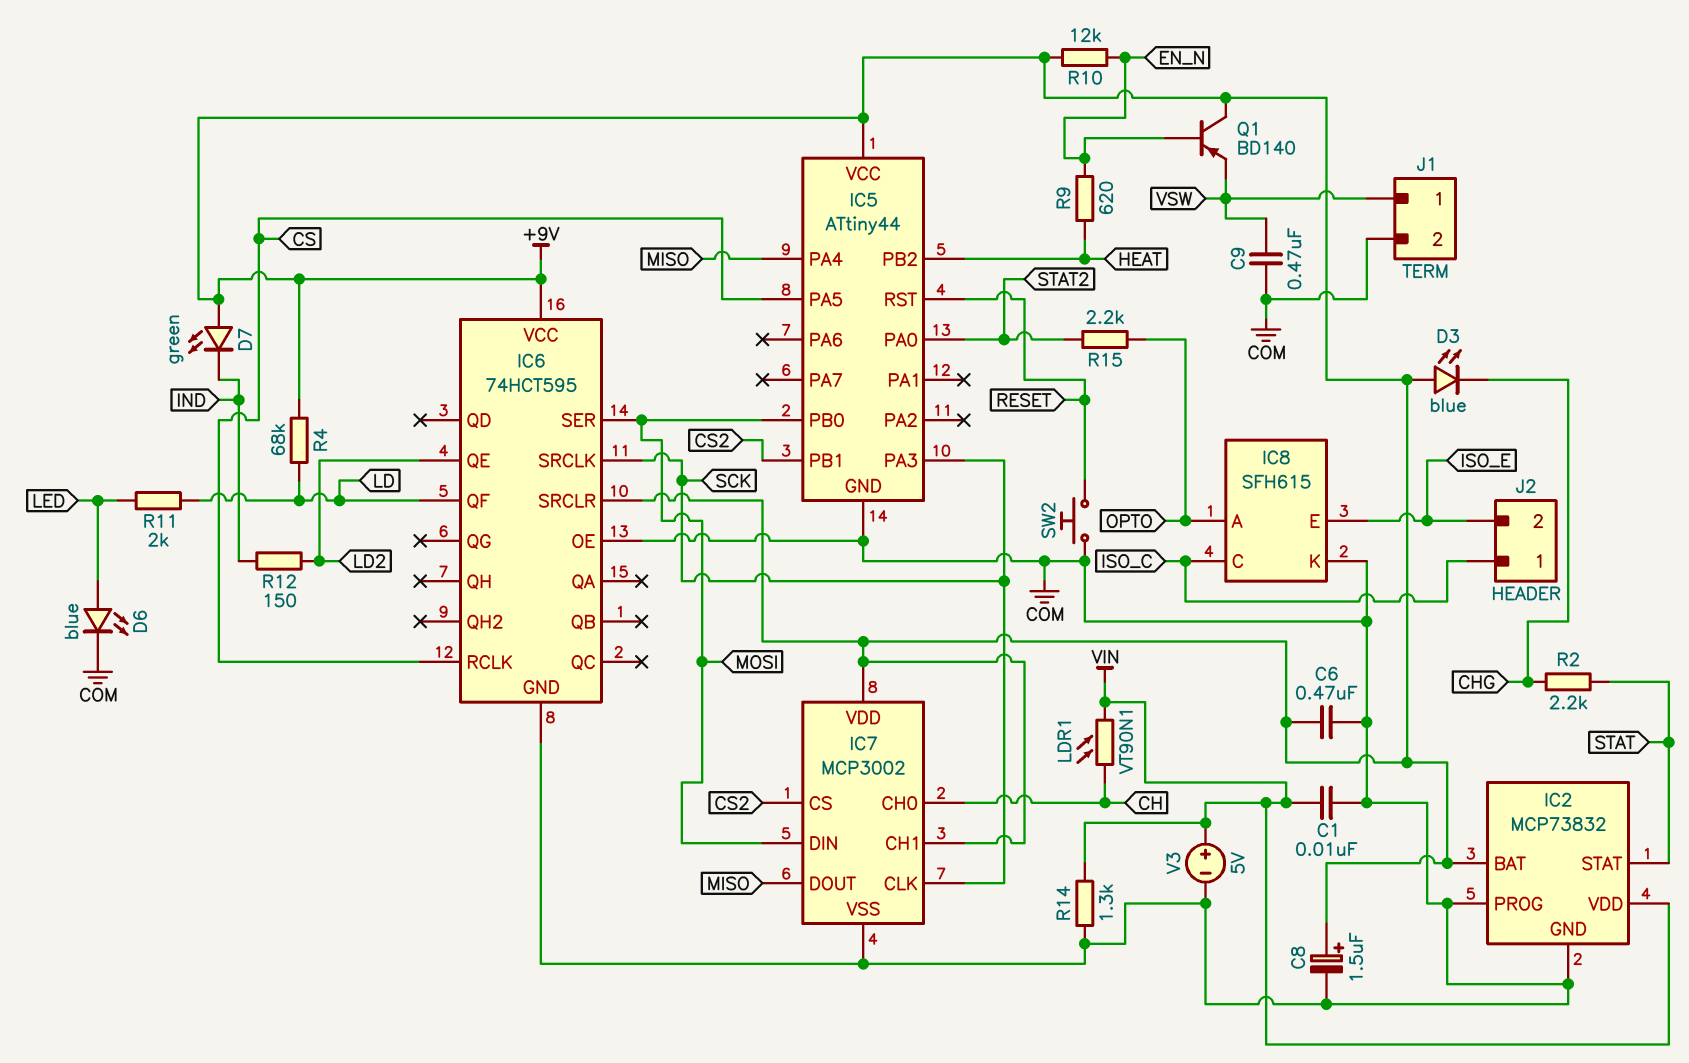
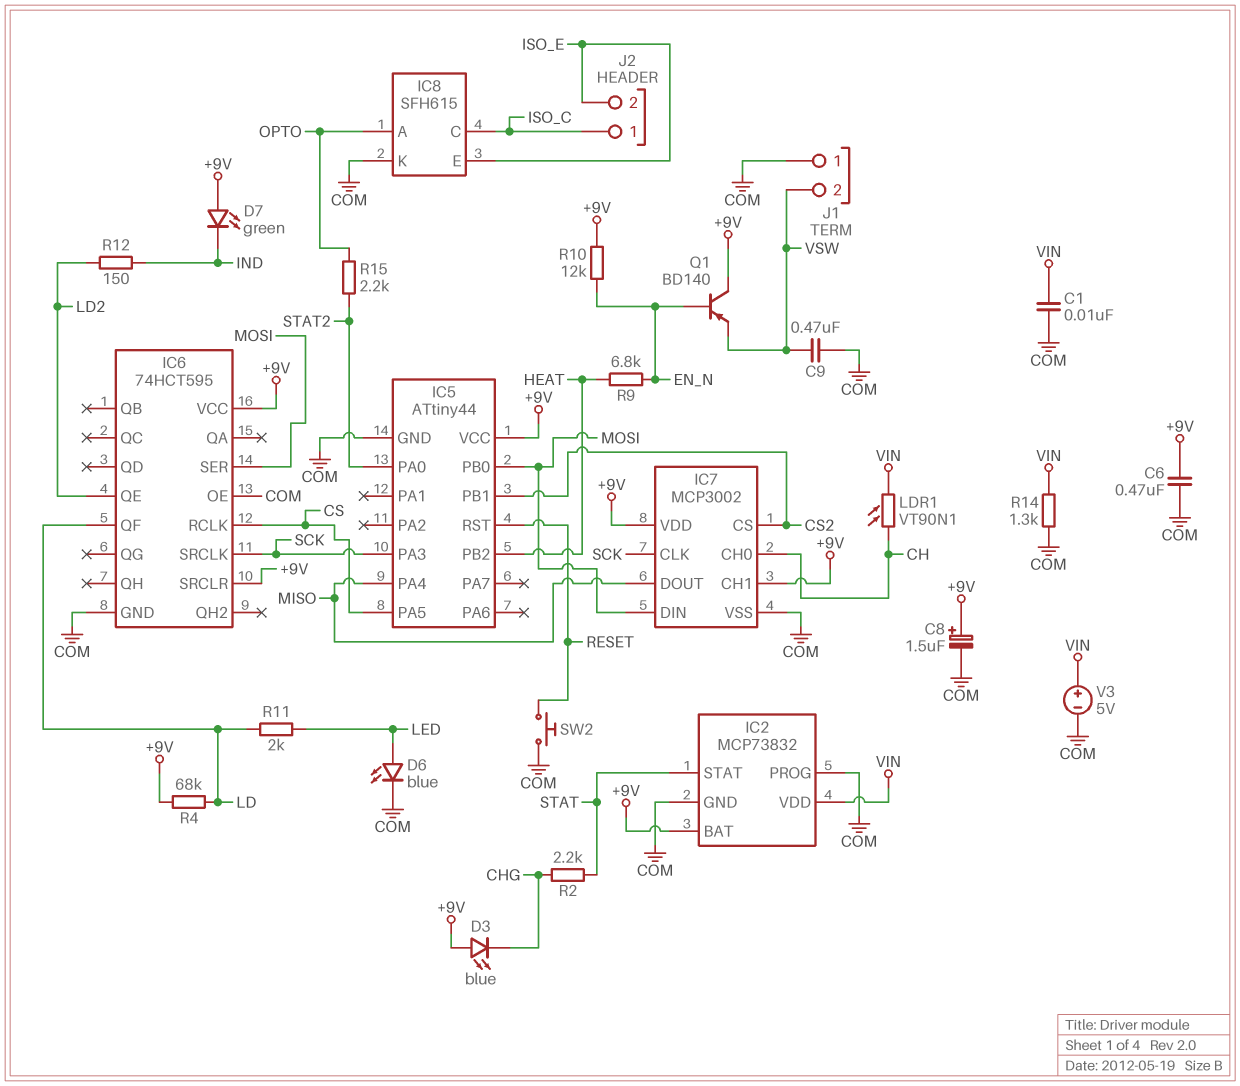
J1 pin 1: VSW -> COM
J1 pin 2: COM -> VSW
R9: 620 (EN_N, HEAT) -> 6.8k (EN_N, HEAT)

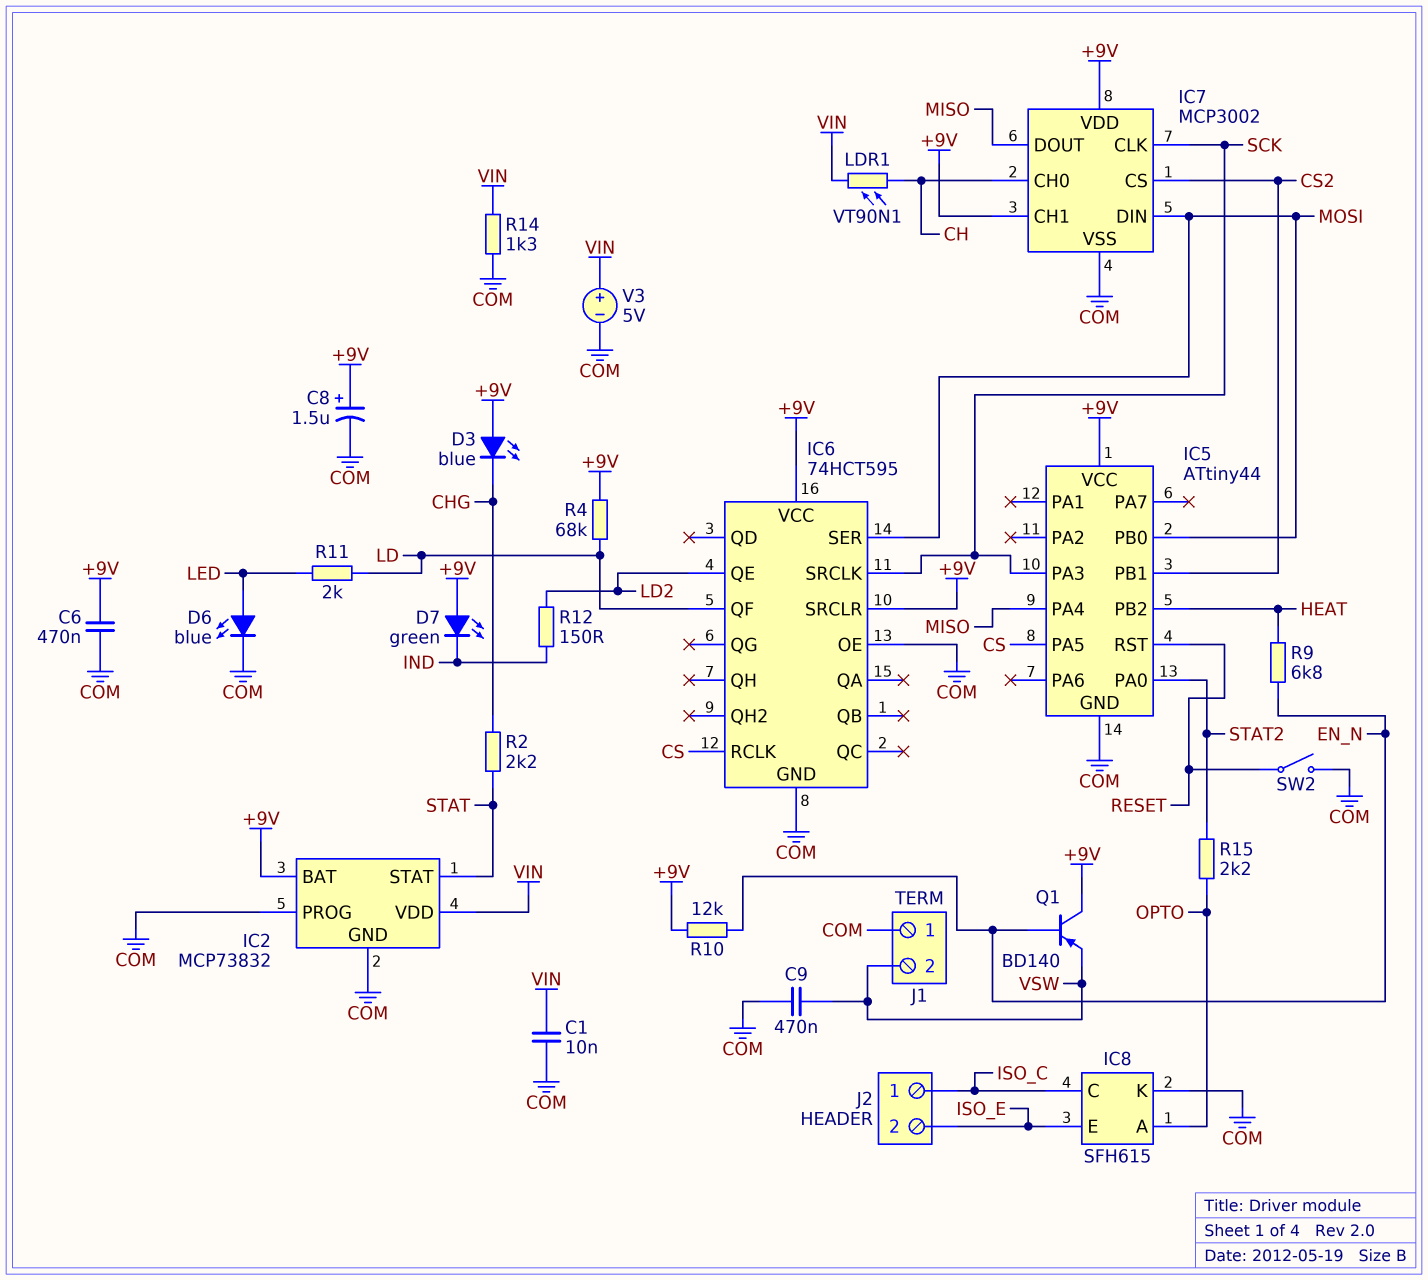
SW2: button (COM, RESET) -> switch (COM, RESET)

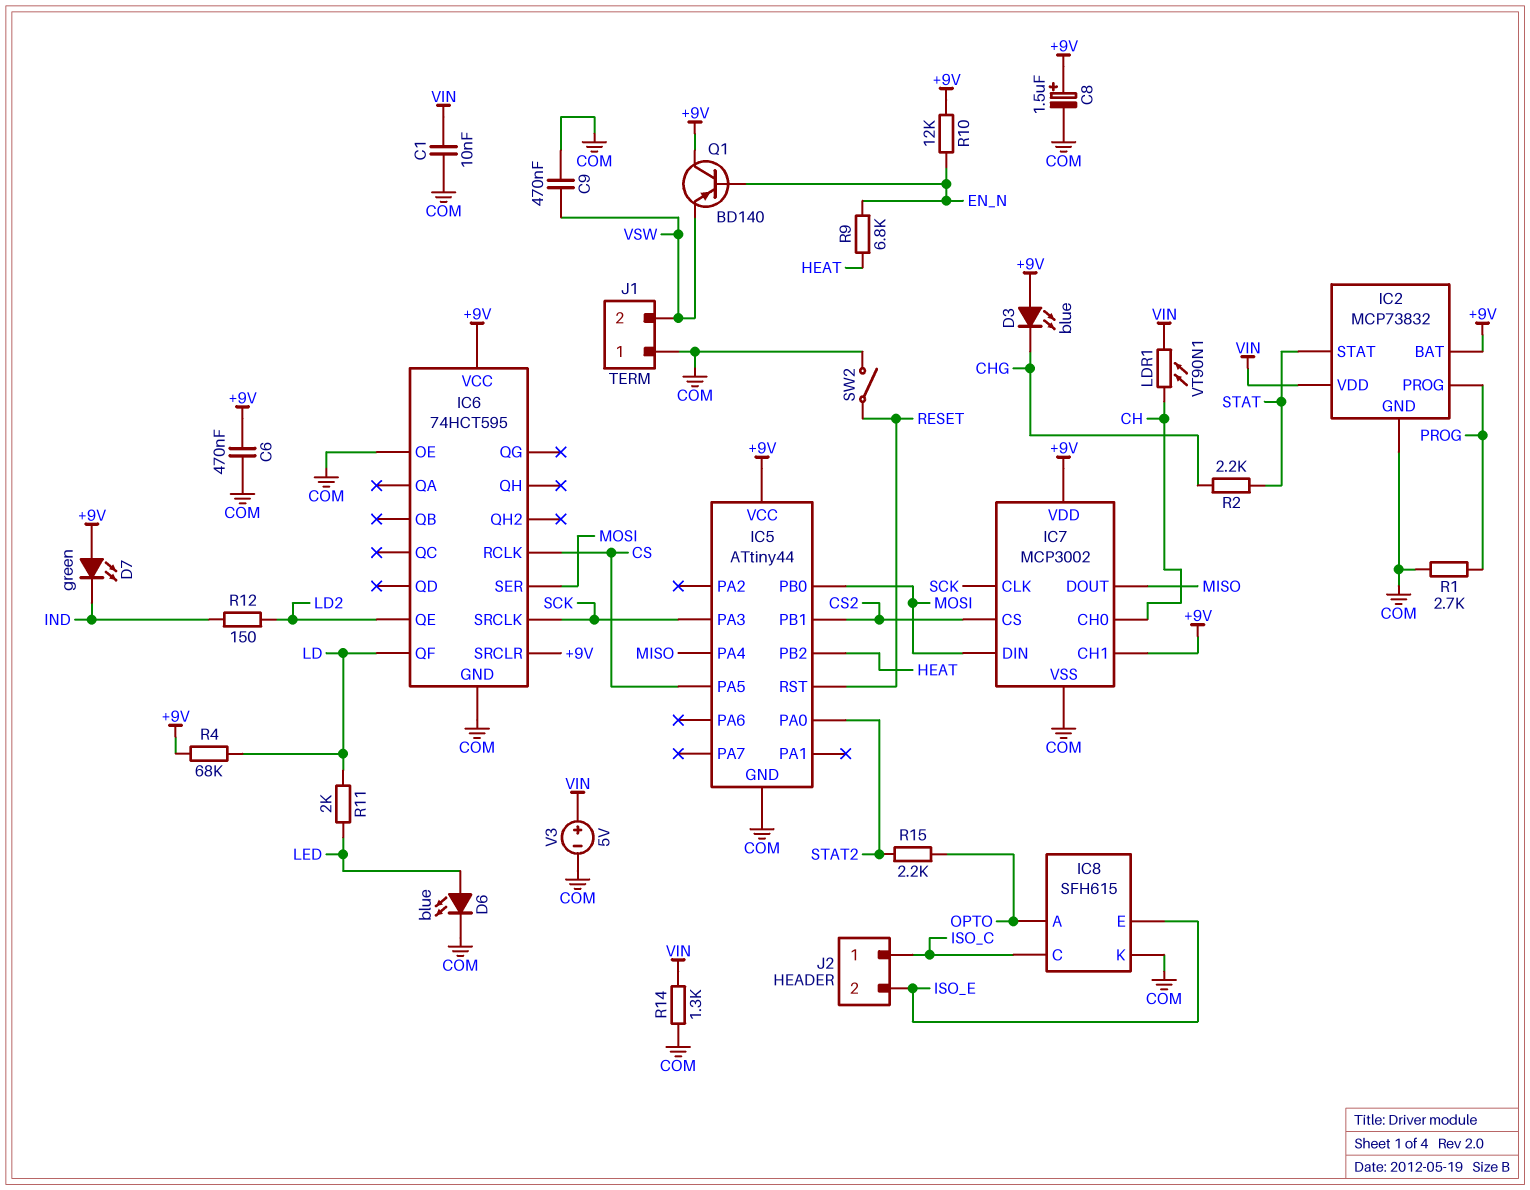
IC2 pin PROG: COM -> PROG
R1: none -> 2.7k (COM, PROG)

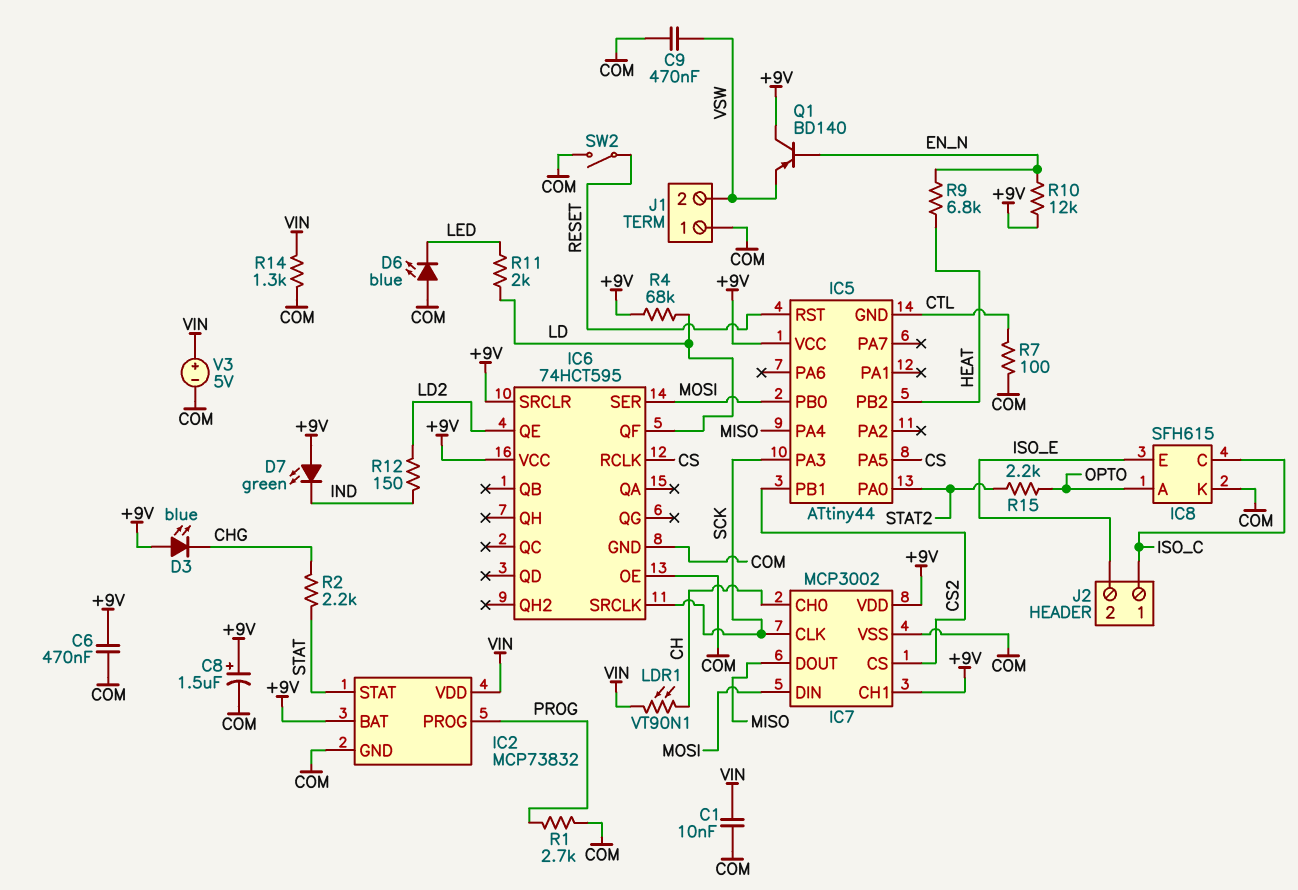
D6: LED blue (A LED, K COM) -> LED blue (A COM, K LED)
IC5 pin GND: COM -> CTL
R7: none -> 100 (COM, CTL)

